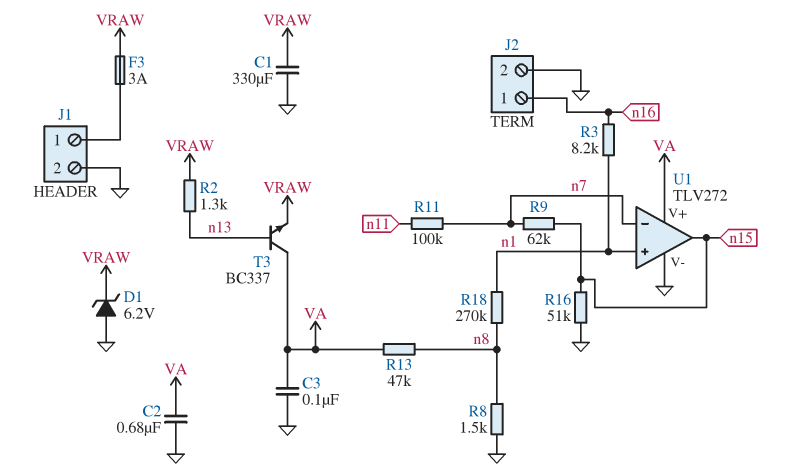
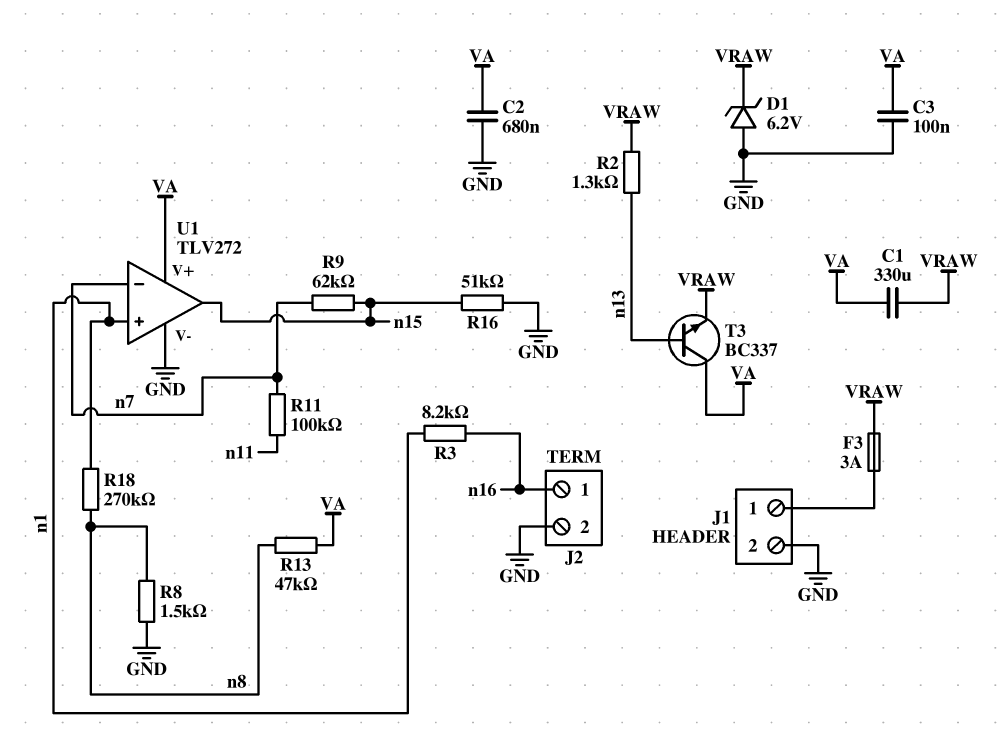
C1: 330uF (GND, VRAW) -> 330uF (VA, VRAW)

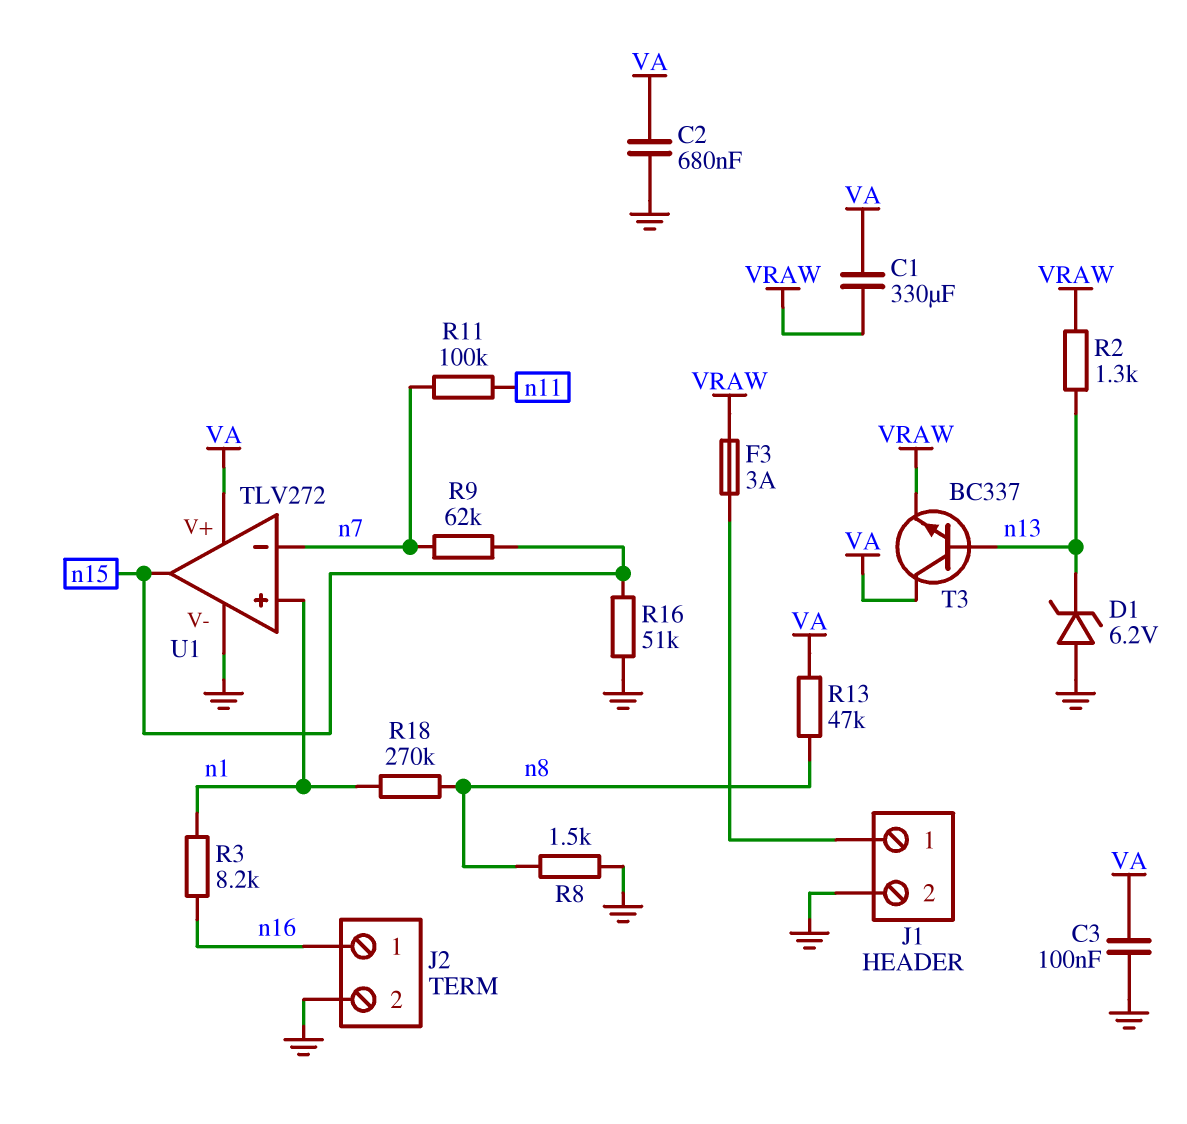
D1: zener 6.2V (A GND, K VRAW) -> zener 6.2V (A GND, K n13)

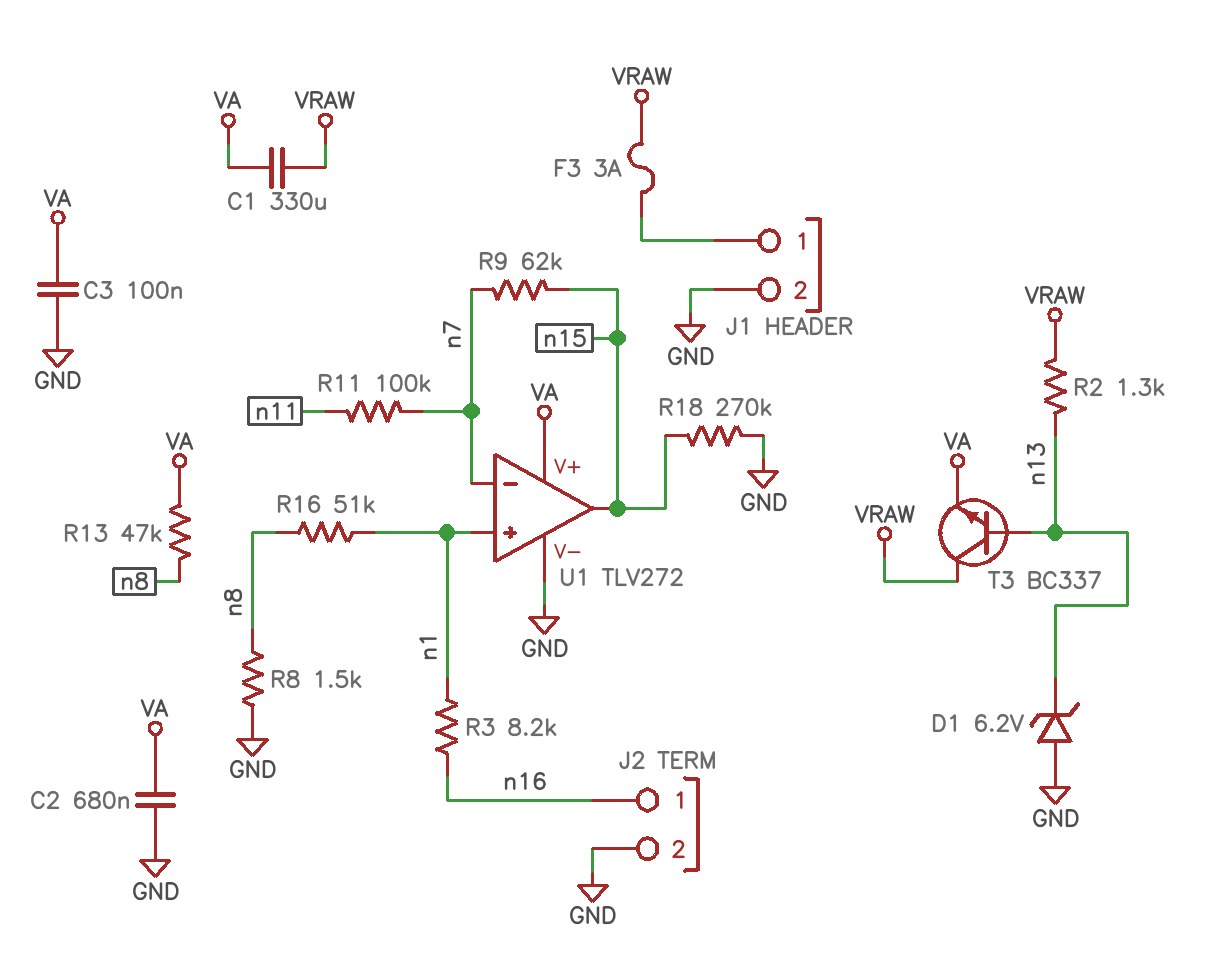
R16: 51k (GND, n15) -> 51k (n1, n8)
R18: 270k (n1, n8) -> 270k (GND, n15)
T3: NPN BC337 (B n13, C VA, E VRAW) -> NPN BC337 (B n13, C VRAW, E VA)

